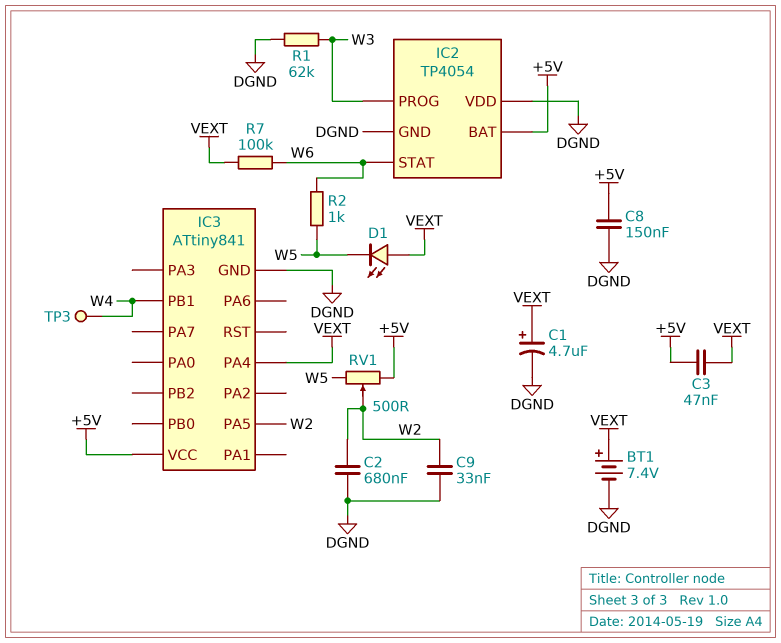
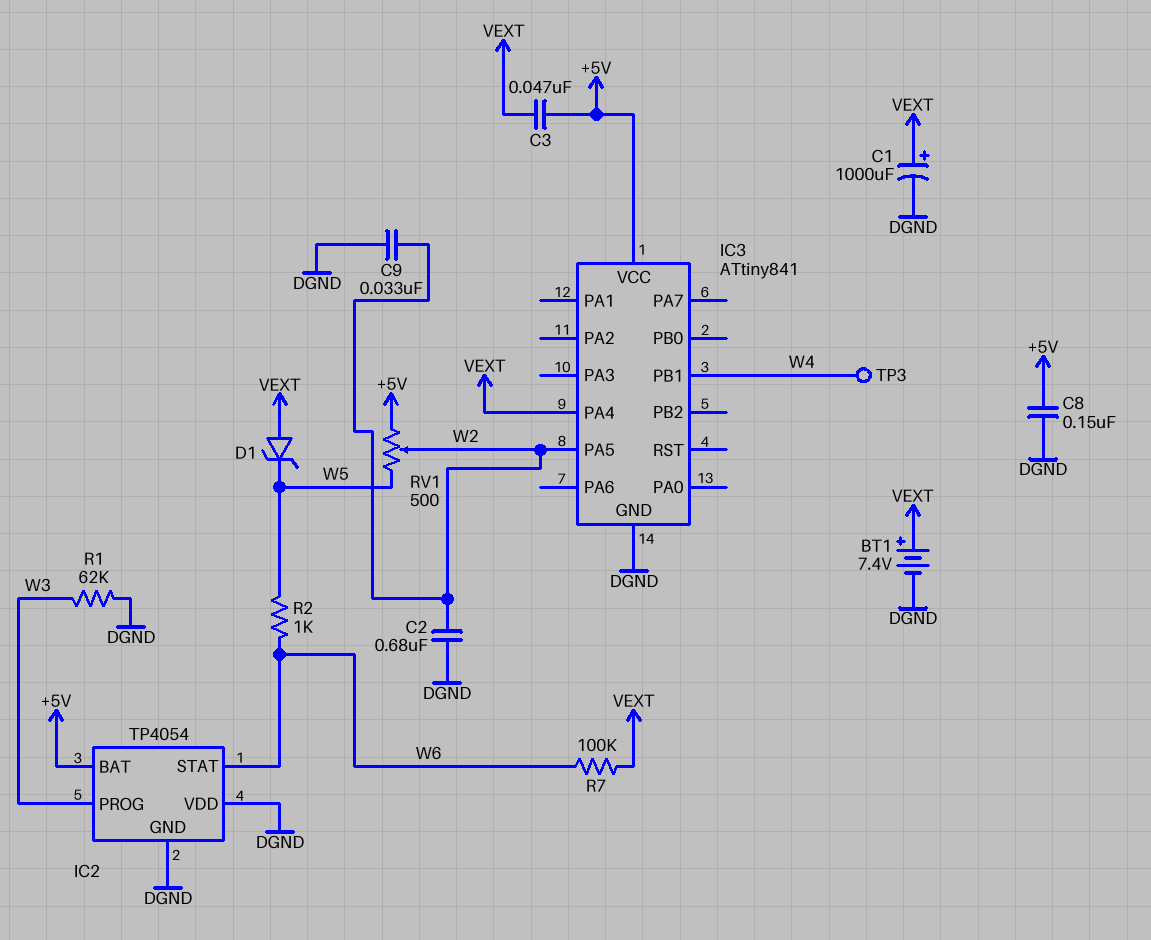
C1: 4.7uF (plus VEXT, minus DGND) -> 1000uF (plus VEXT, minus DGND)
D1: LED (A VEXT, K W5) -> zener (A VEXT, K W5)

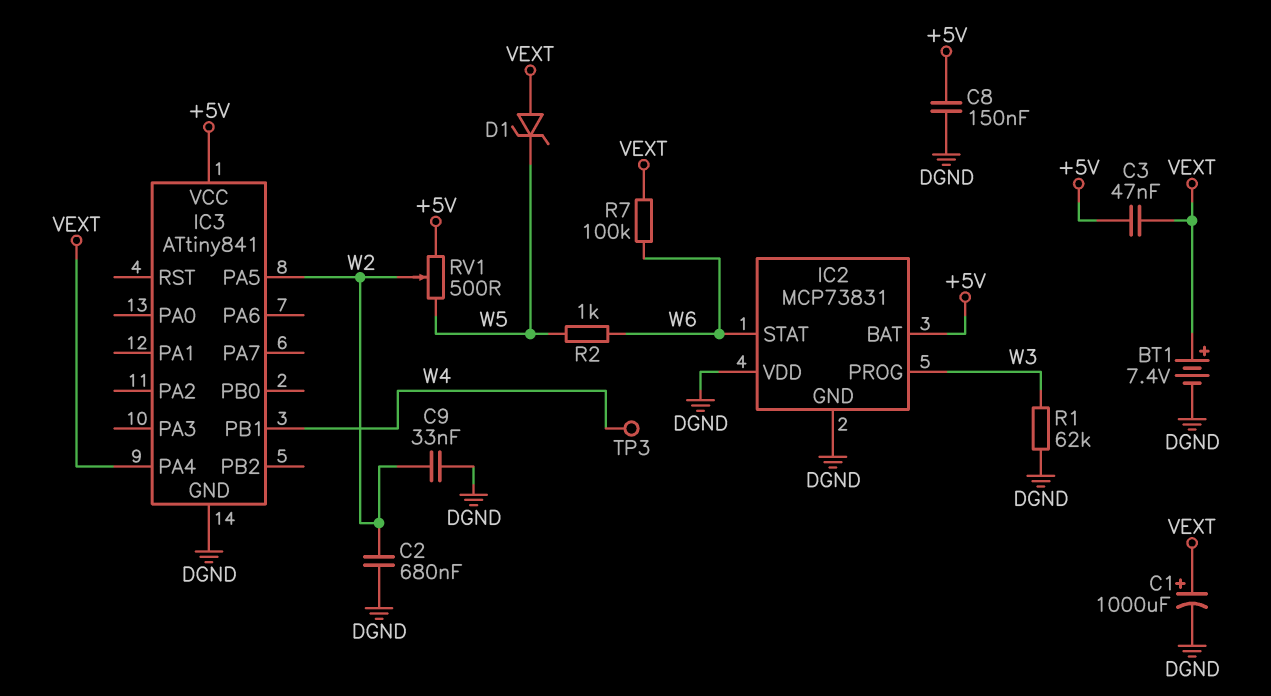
IC2: TP4054 -> MCP73831

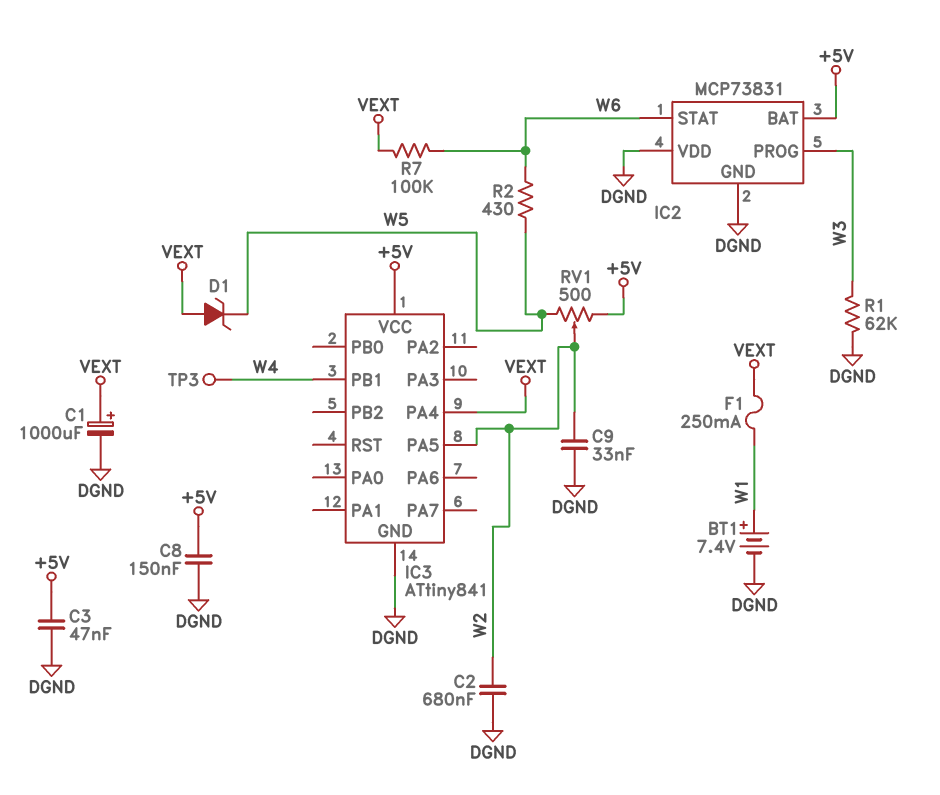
BT1: 7.4V (plus VEXT, minus DGND) -> 7.4V (plus W1, minus DGND)
C3: 47nF (+5V, VEXT) -> 47nF (+5V, DGND)
F1: none -> 250mA (VEXT, W1)
R2: 1k (W5, W6) -> 430 (W5, W6)

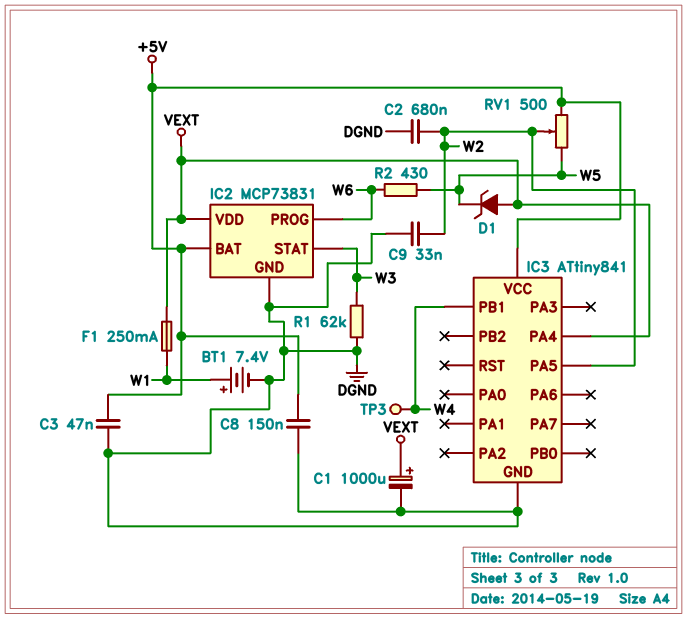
IC2 pin PROG: W3 -> W6
IC2 pin STAT: W6 -> W3
IC2 pin VDD: DGND -> VEXT
R7: 100k (VEXT, W6) -> none

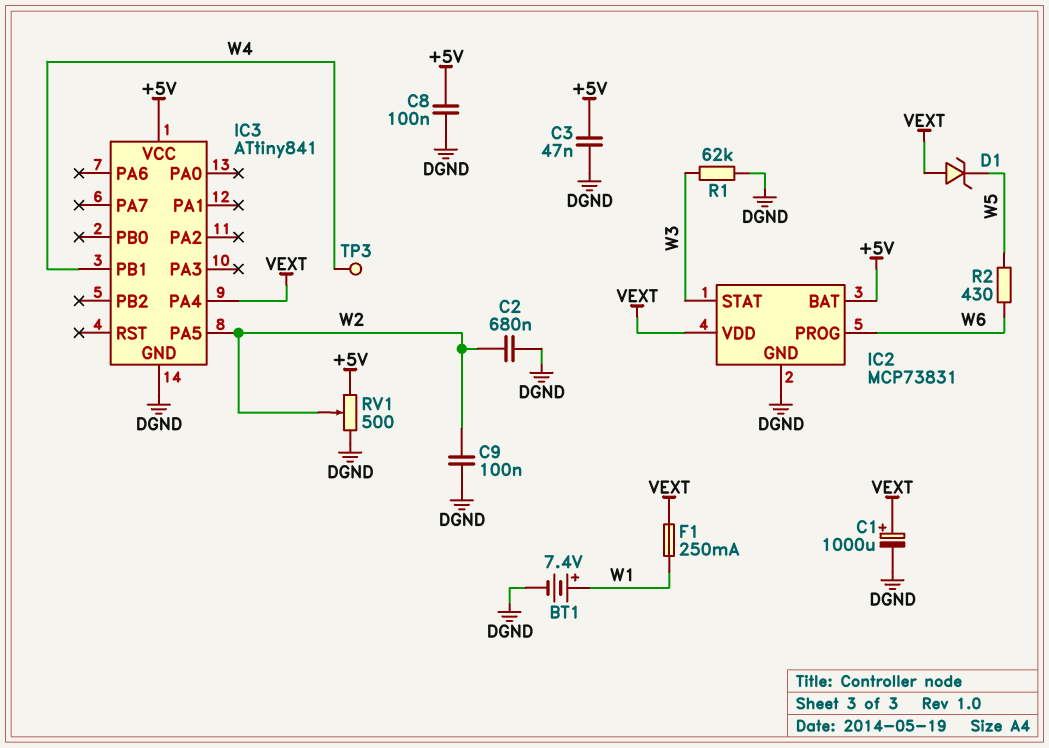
C8: 150nF (+5V, DGND) -> 100nF (+5V, DGND)
C9: 33nF (DGND, W2) -> 100nF (DGND, W2)
RV1: 500 (+5V, W5, wiper W2) -> 500 (+5V, DGND, wiper W2)

